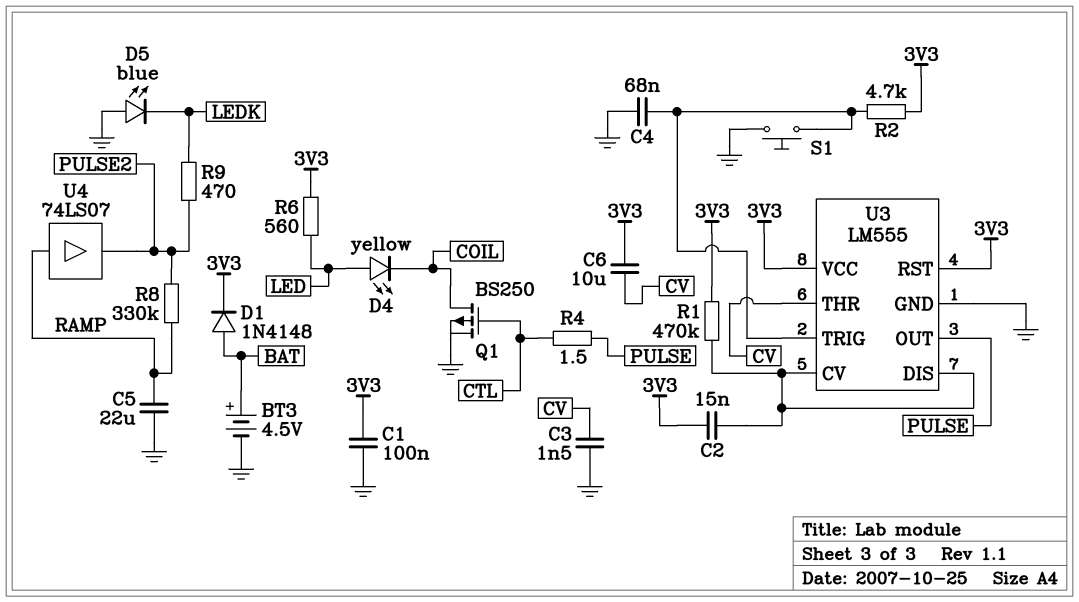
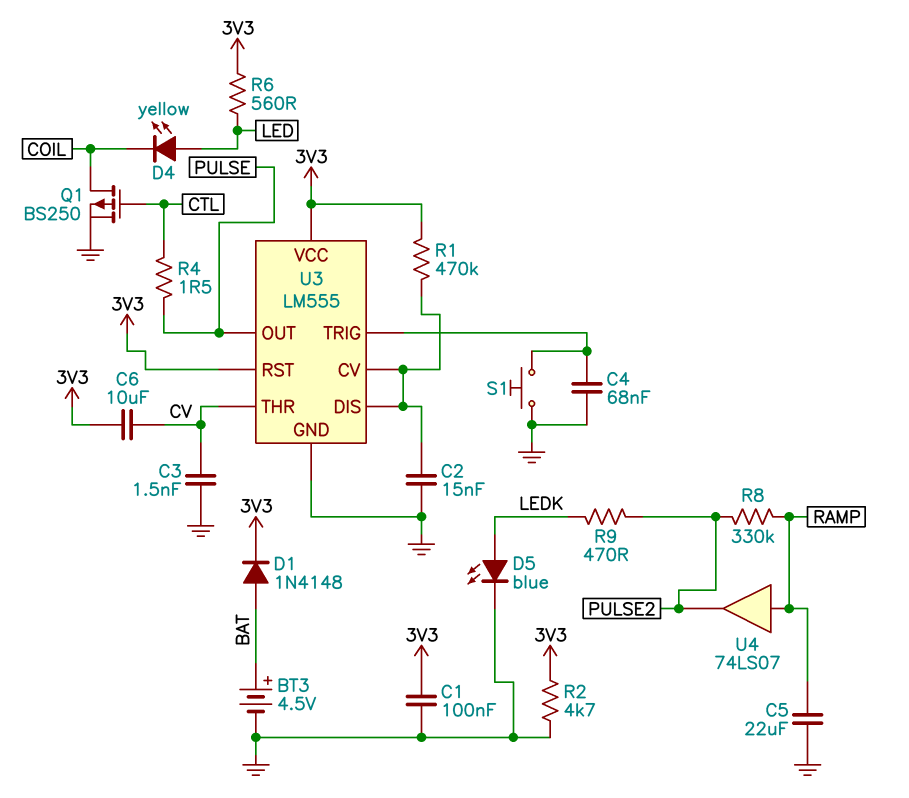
C2: 15nF (3V3, U3/CV) -> 15nF (GND, U3/CV)
D5: LED blue (A GND, K LEDK) -> LED blue (A LEDK, K GND)
R2: 4.7k (3V3, U3/TRIG) -> 4.7k (3V3, GND)

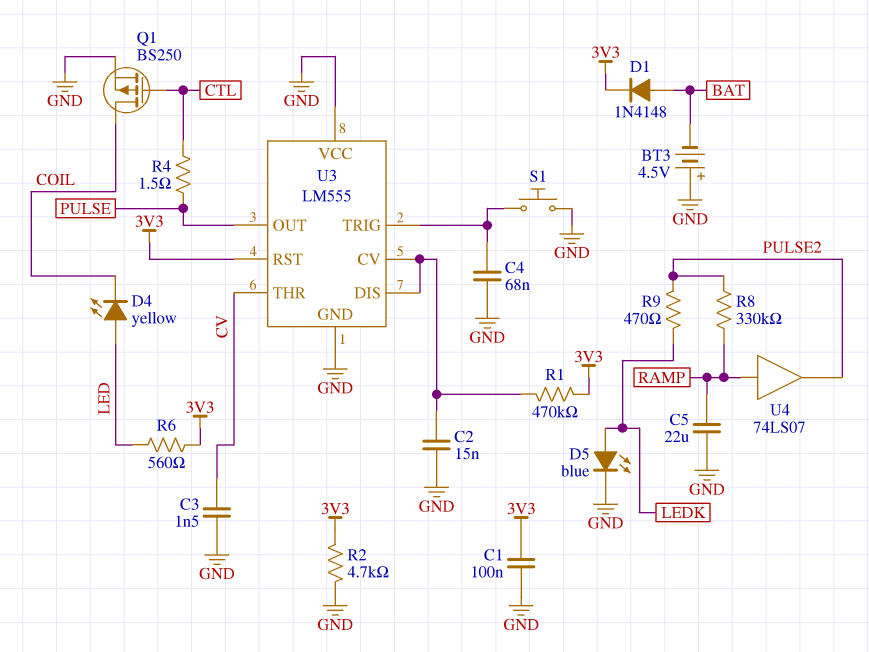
BT3: 4.5V (plus BAT, minus GND) -> 4.5V (plus GND, minus BAT)
C6: 10uF (3V3, CV) -> none
U3 pin VCC: 3V3 -> GND

